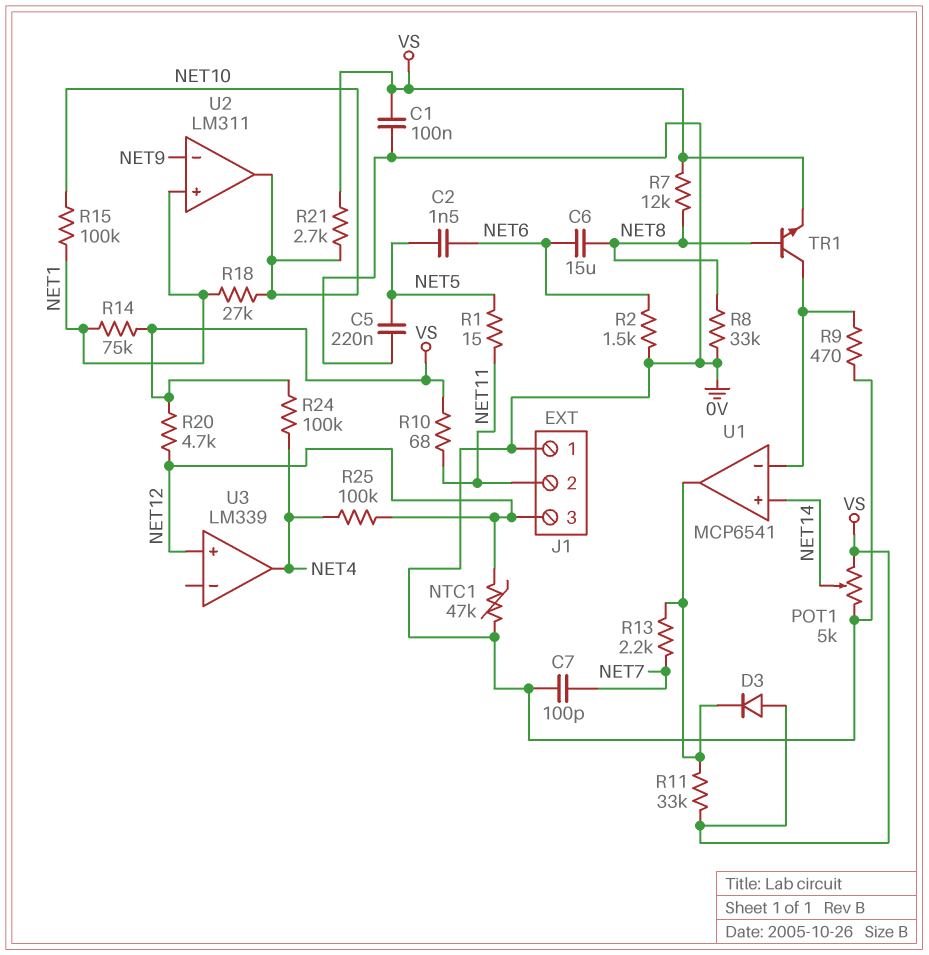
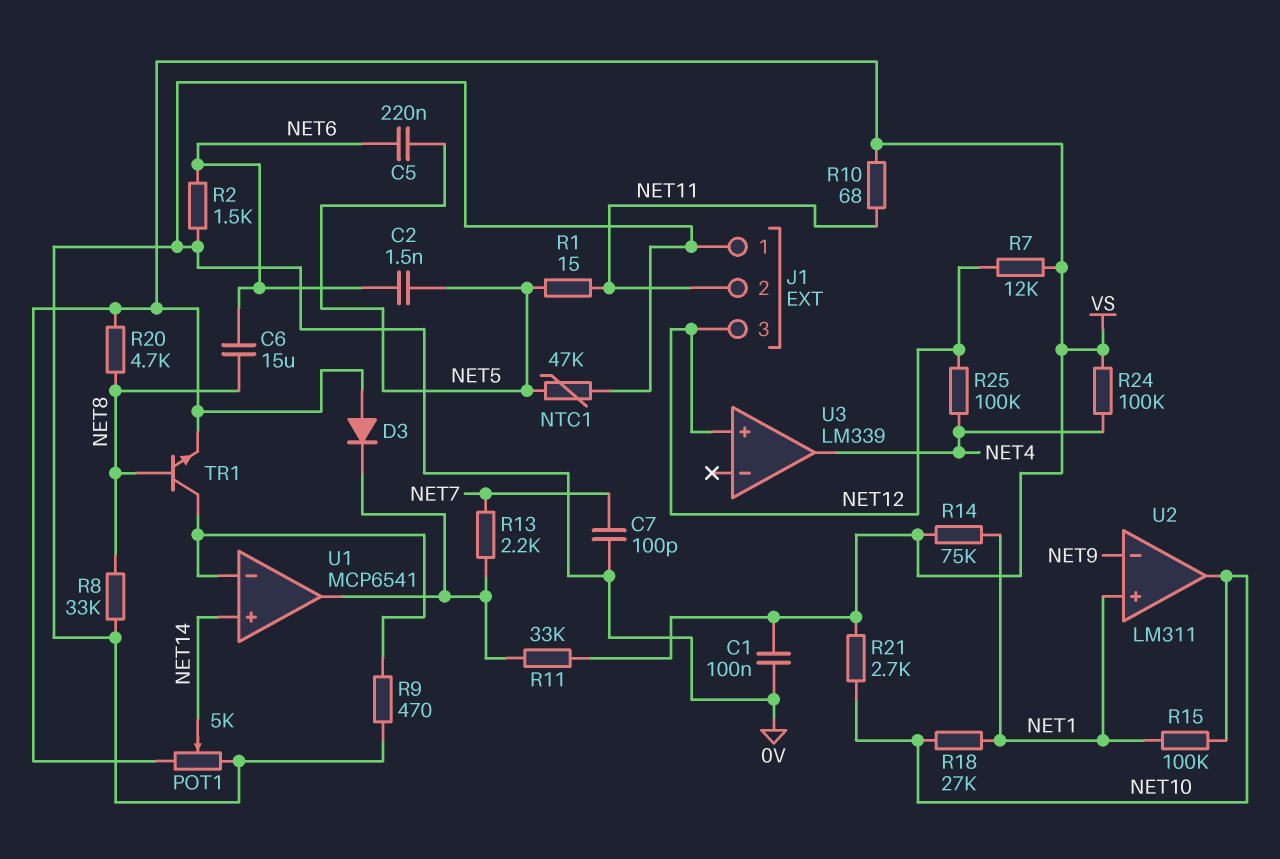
C5: 220nF (0V, NET5) -> 220nF (NET5, NET6)
NTC1: 47k (0V, NET12) -> 47k (0V, NET5)
R7: 12k (NET8, VS) -> 12k (NET12, VS)
R20: 4.7k (NET12, VS) -> 4.7k (NET8, VS)

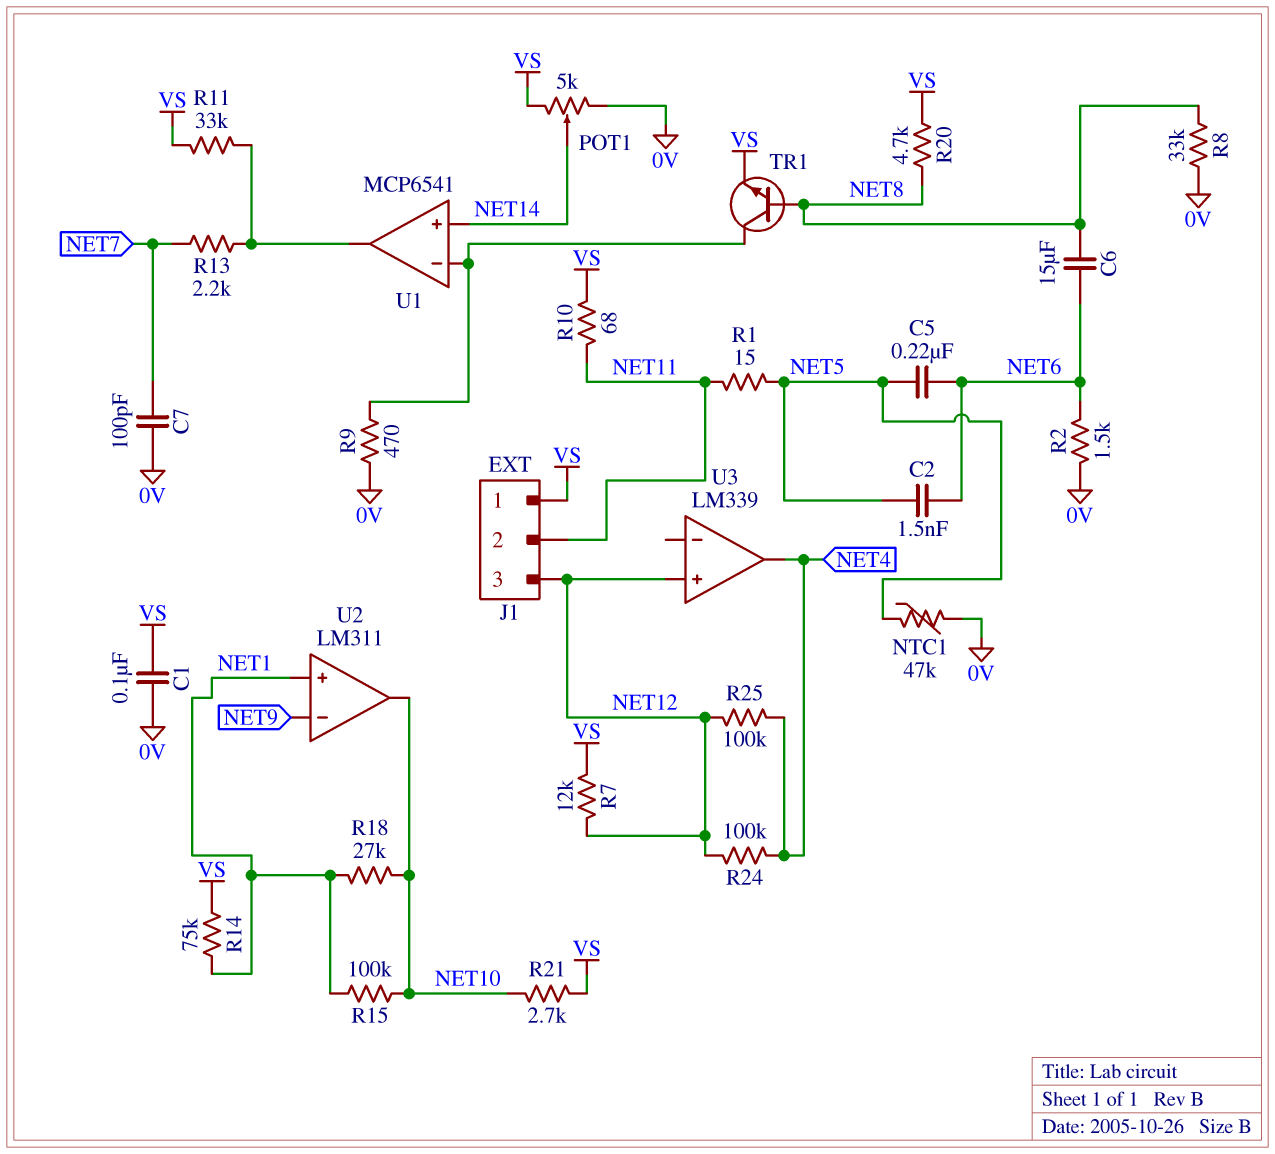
D3: diode (A VS, K U1/out) -> none
J1 pin 1: 0V -> VS
R24: 100k (NET4, VS) -> 100k (NET4, NET12)

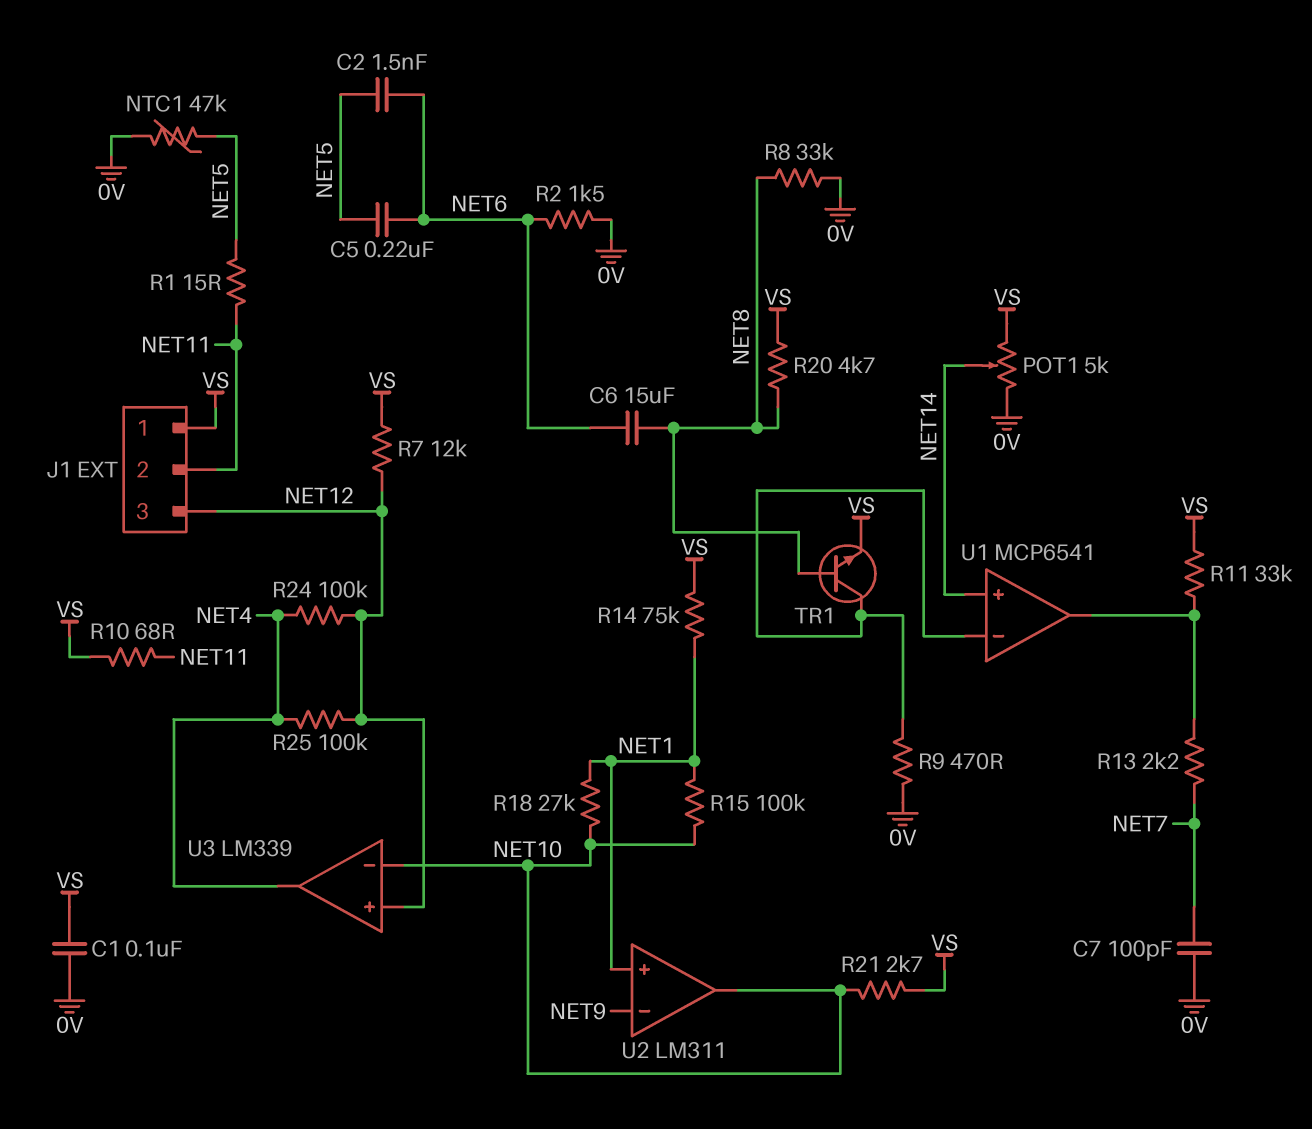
U3 pin in-: none -> NET10

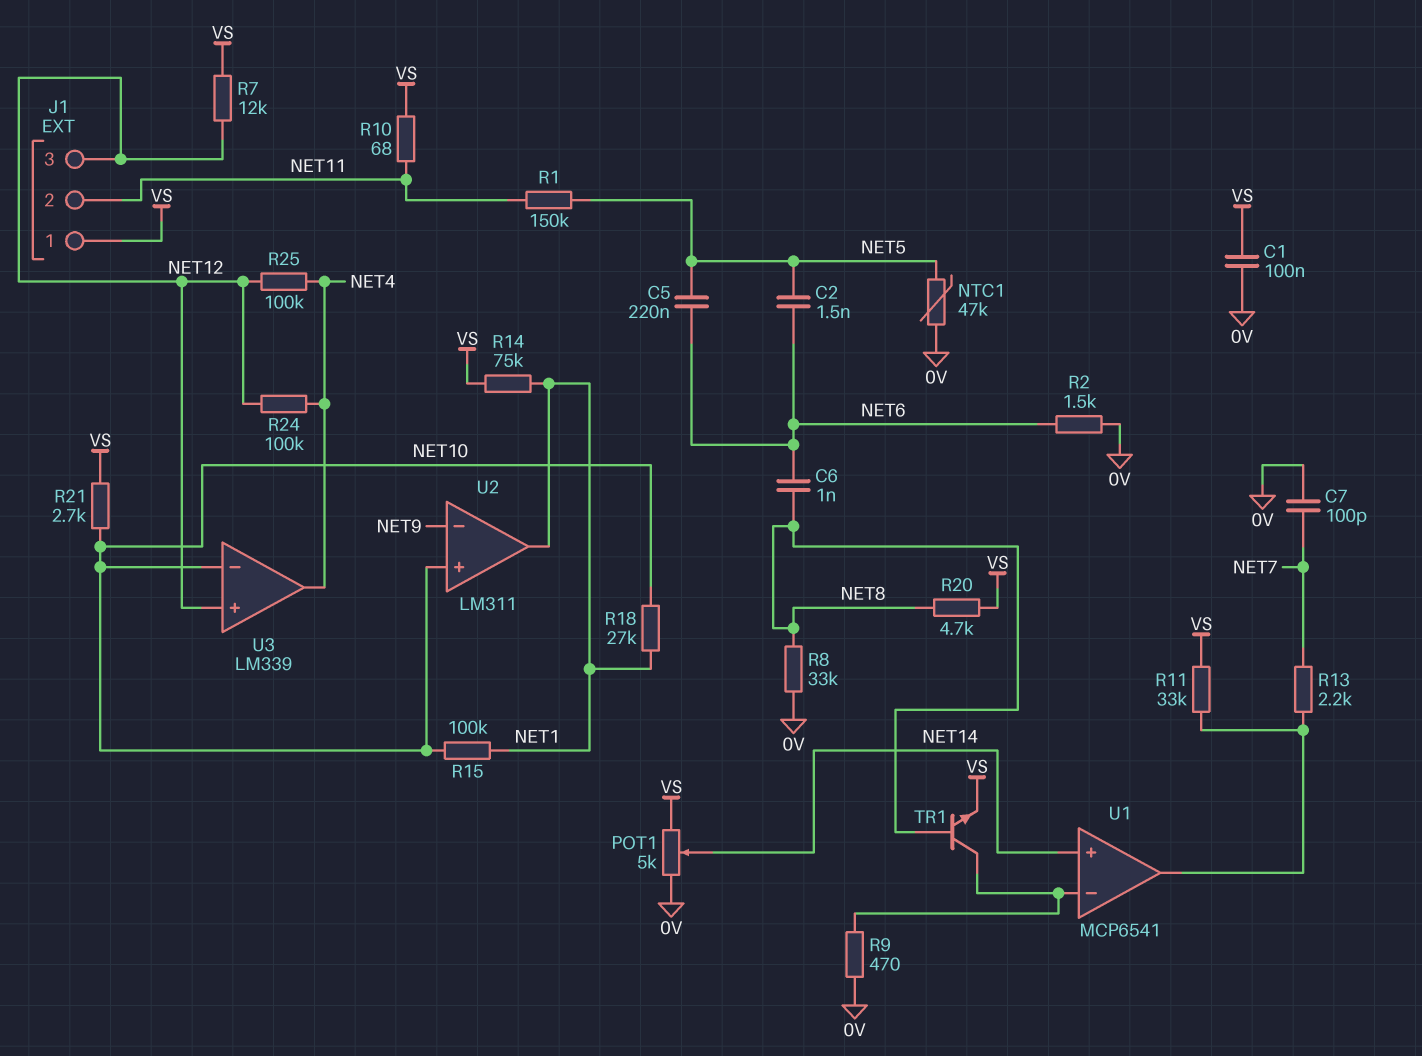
C6: 15uF (NET6, NET8) -> 1nF (NET6, NET8)
R1: 15 (NET5, NET11) -> 150k (NET5, NET11)
U2 pin in+: NET1 -> NET10
U2 pin out: NET10 -> NET1

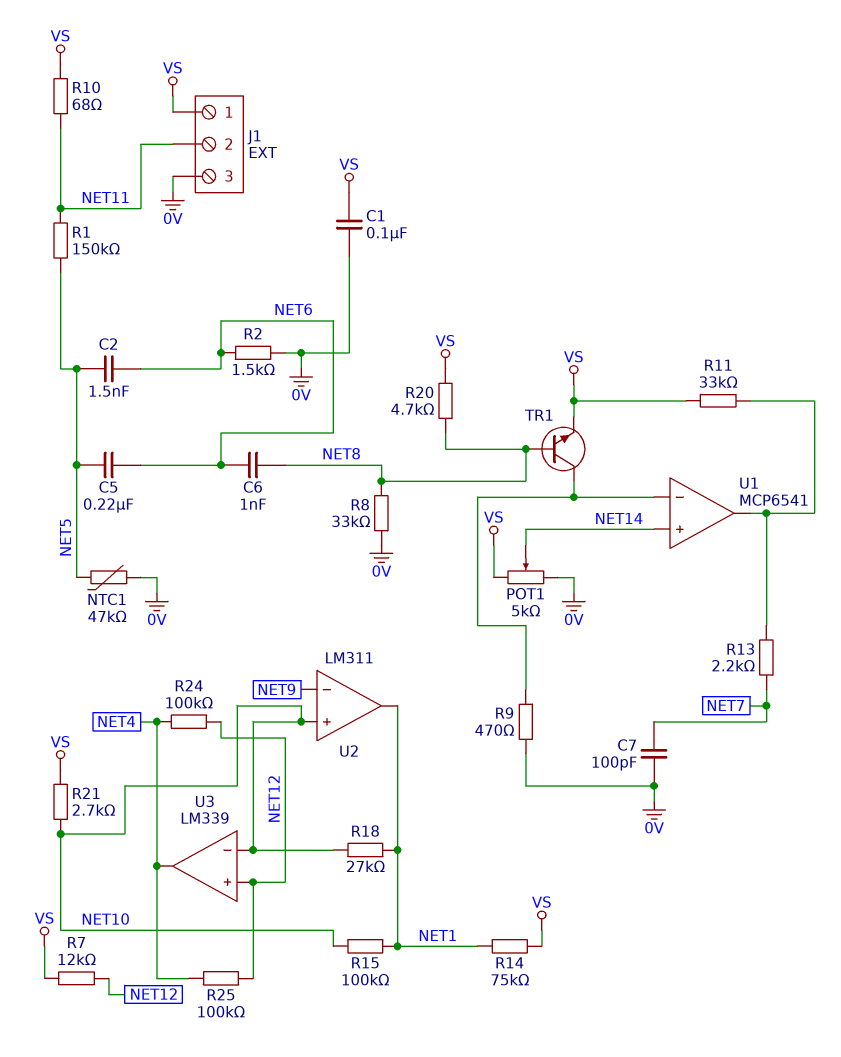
J1 pin 3: NET12 -> 0V

